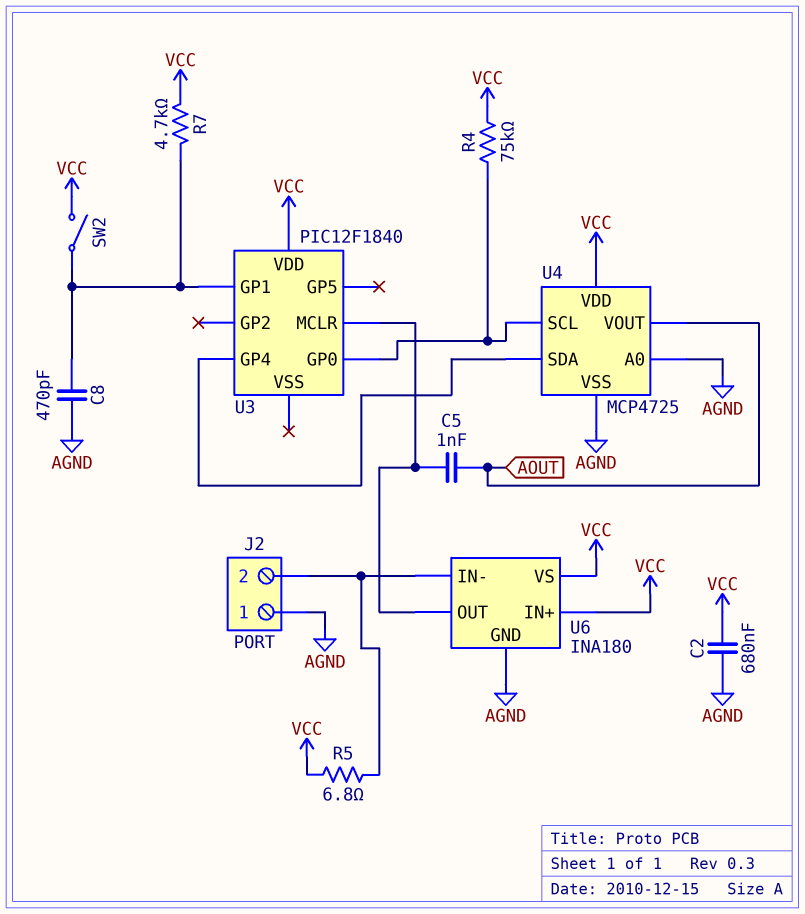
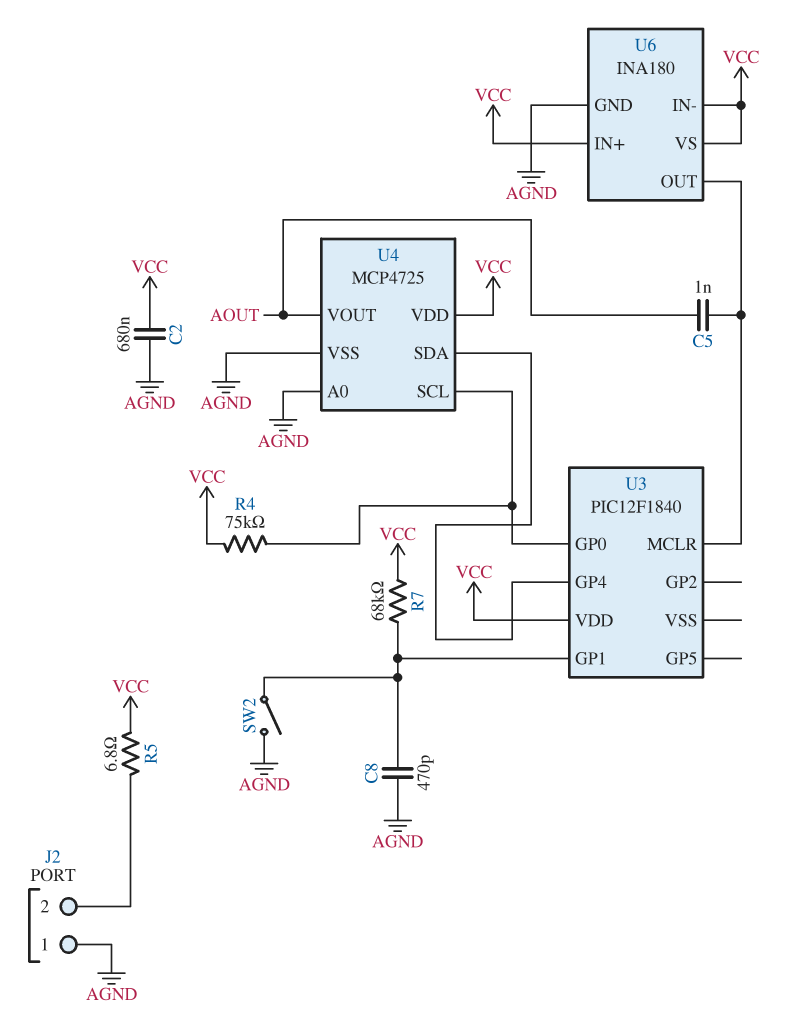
R7: 4.7k (U3/GP1, VCC) -> 68k (U3/GP1, VCC)
SW2: switch (U3/GP1, VCC) -> switch (AGND, U3/GP1)
U6 pin IN-: J2/2 -> VCC

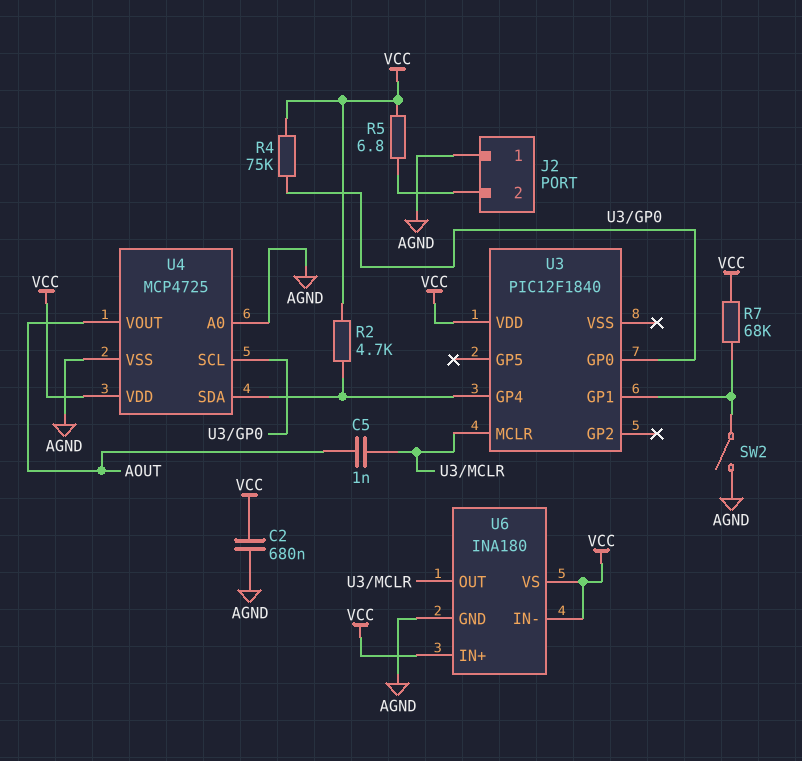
C8: 470pF (AGND, U3/GP1) -> none
R2: none -> 4.7k (U3/GP4, VCC)

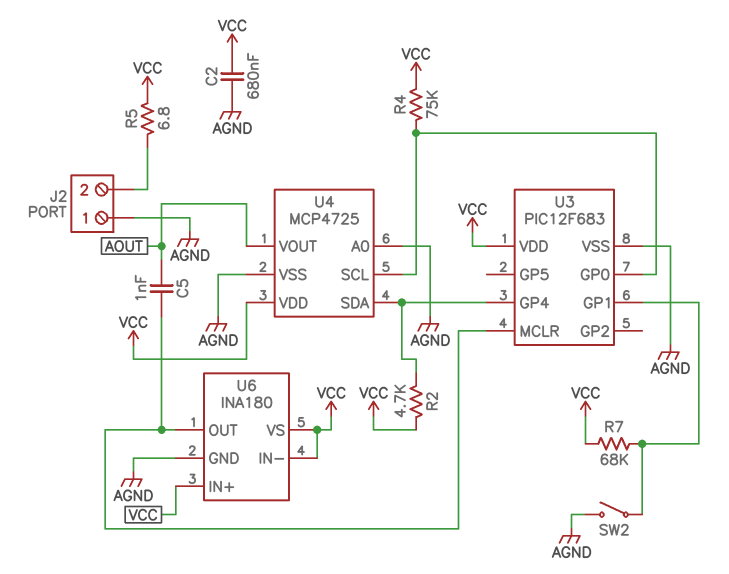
U3: PIC12F1840 -> PIC12F683
U3 pin VSS: none -> AGND

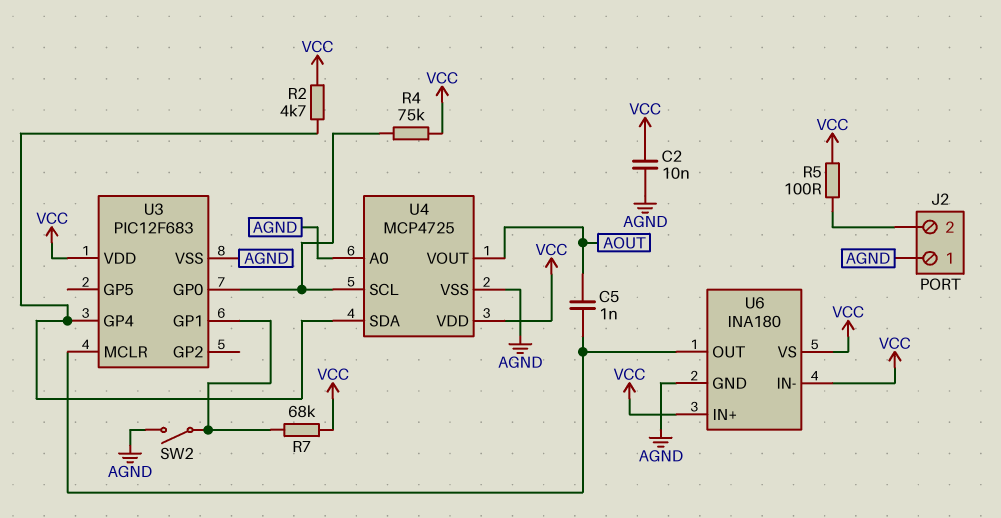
C2: 680nF (AGND, VCC) -> 10nF (AGND, VCC)
R5: 6.8 (J2/2, VCC) -> 100 (J2/2, VCC)

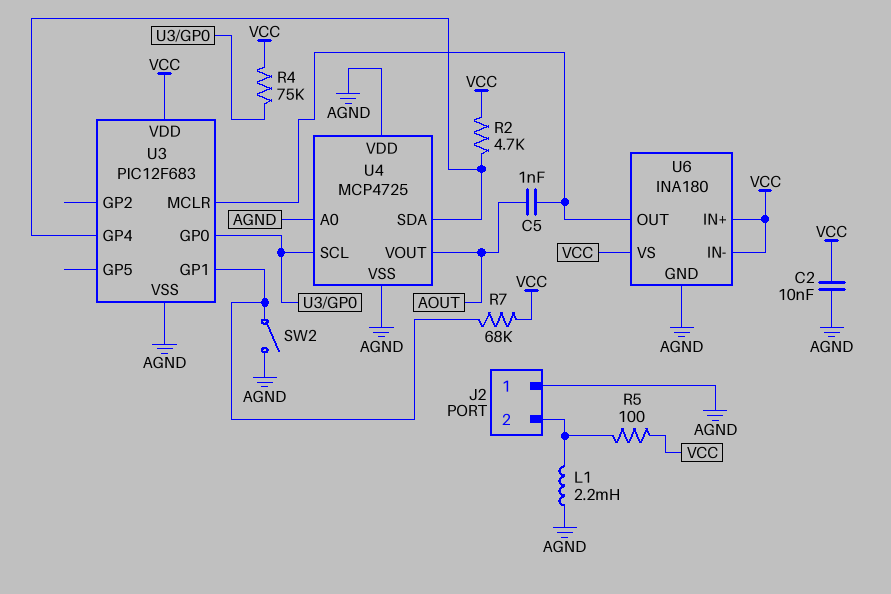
L1: none -> 2.2mH (AGND, J2/2)
U4 pin VDD: VCC -> AGND

